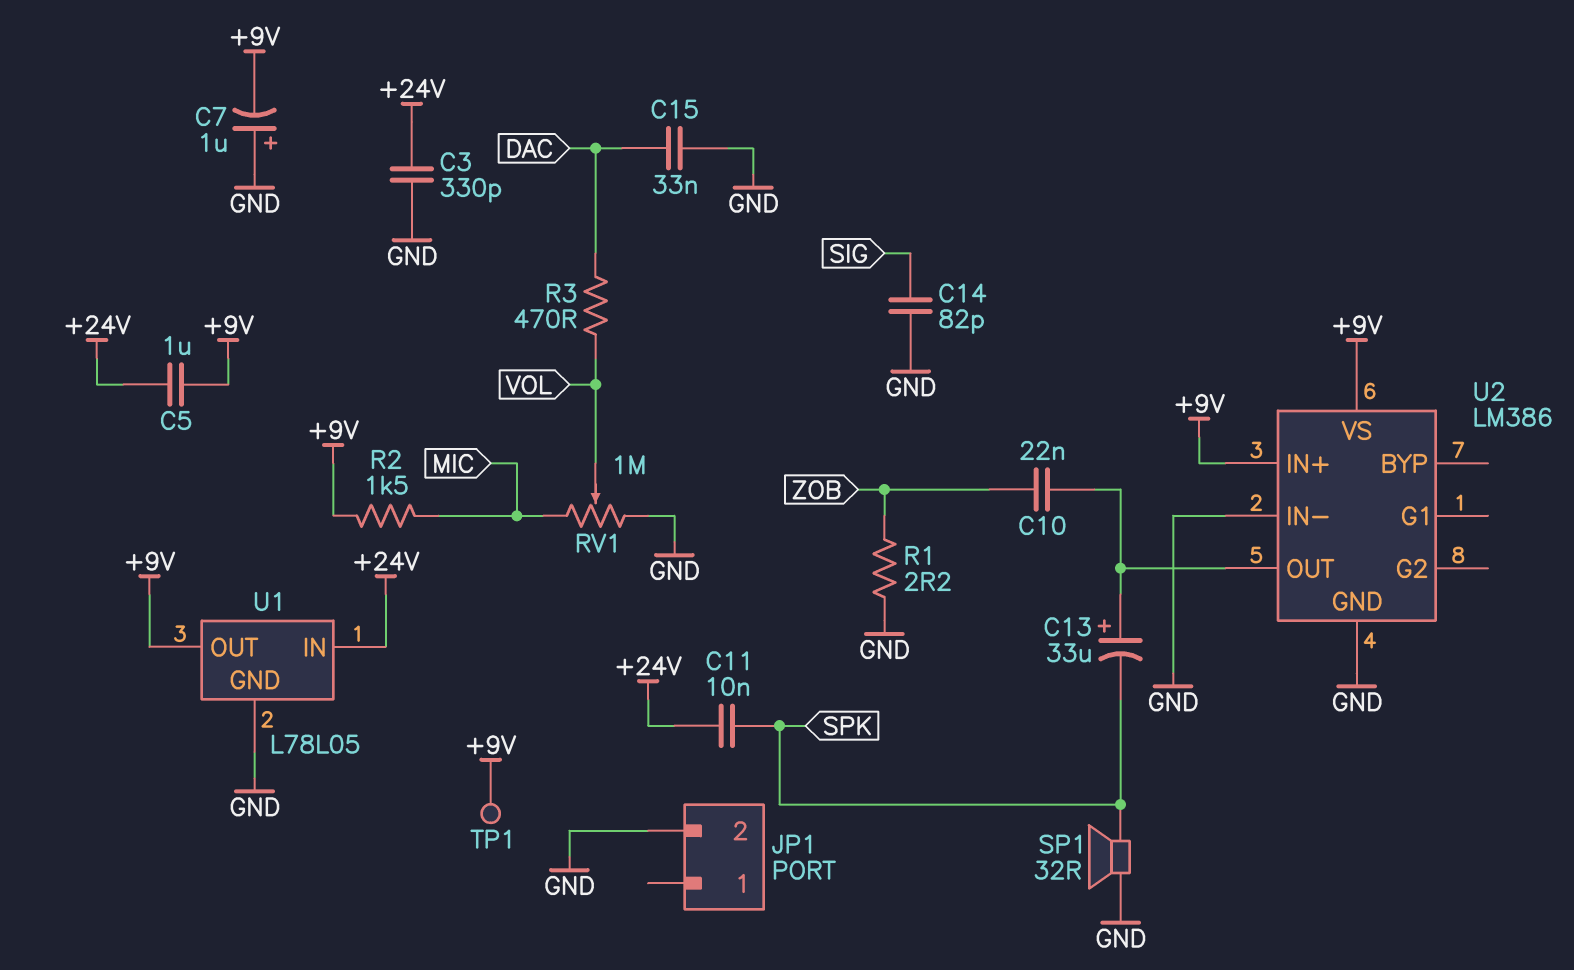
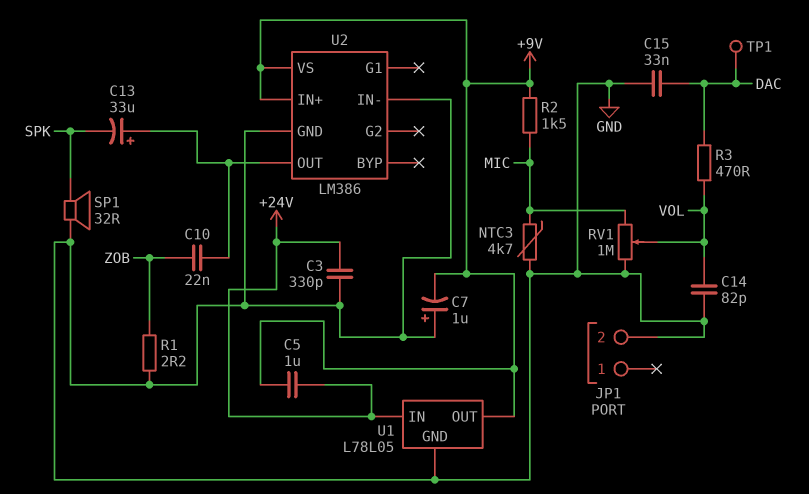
C11: 10nF (+24V, SPK) -> none
C14: 82pF (GND, SIG) -> 82pF (GND, VOL)
NTC3: none -> 4.7k (GND, MIC)
TP1: test point (+9V) -> test point (DAC)

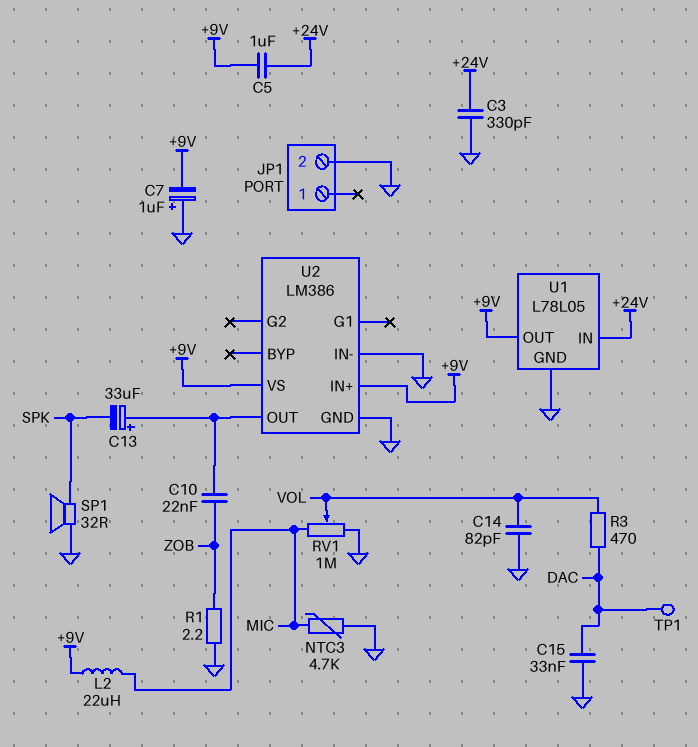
L2: none -> 22uH (+9V, MIC)
R2: 1.5k (+9V, MIC) -> none

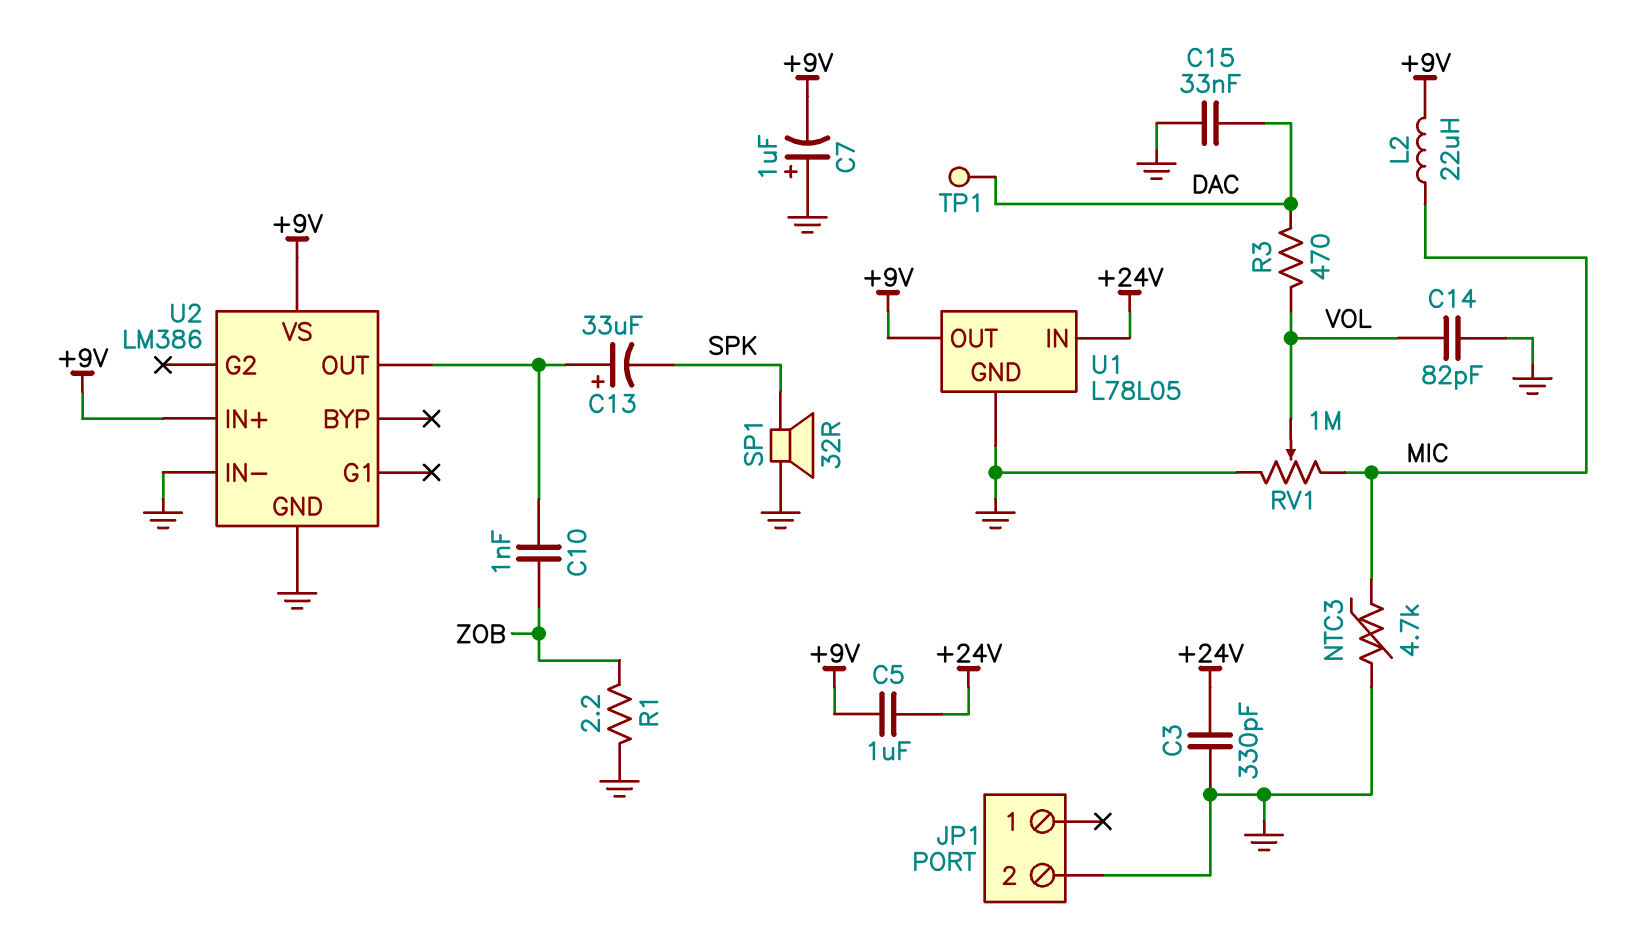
C10: 22nF (U2/OUT, ZOB) -> 1nF (U2/OUT, ZOB)

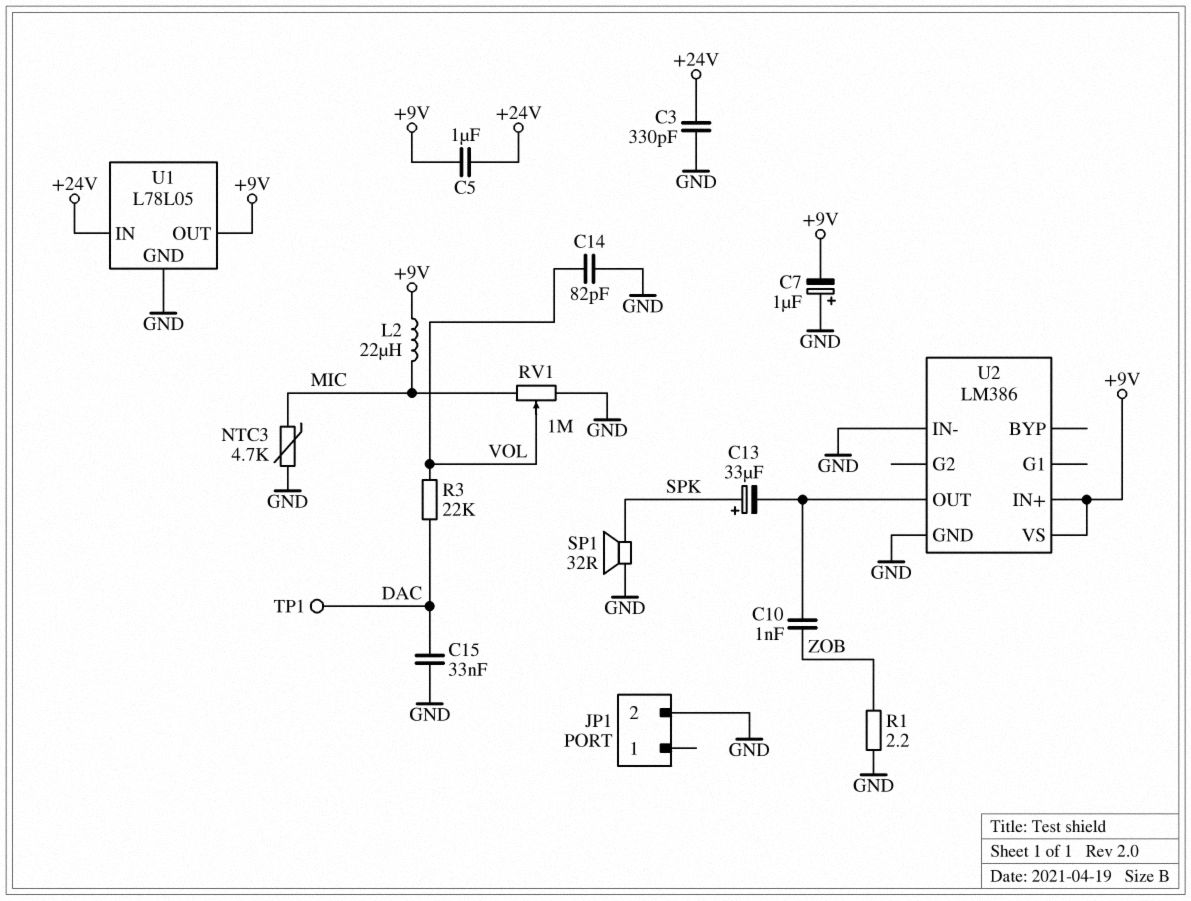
C13: 33uF (plus U2/OUT, minus SPK) -> 33uF (plus SPK, minus U2/OUT)
R3: 470 (DAC, VOL) -> 22k (DAC, VOL)

